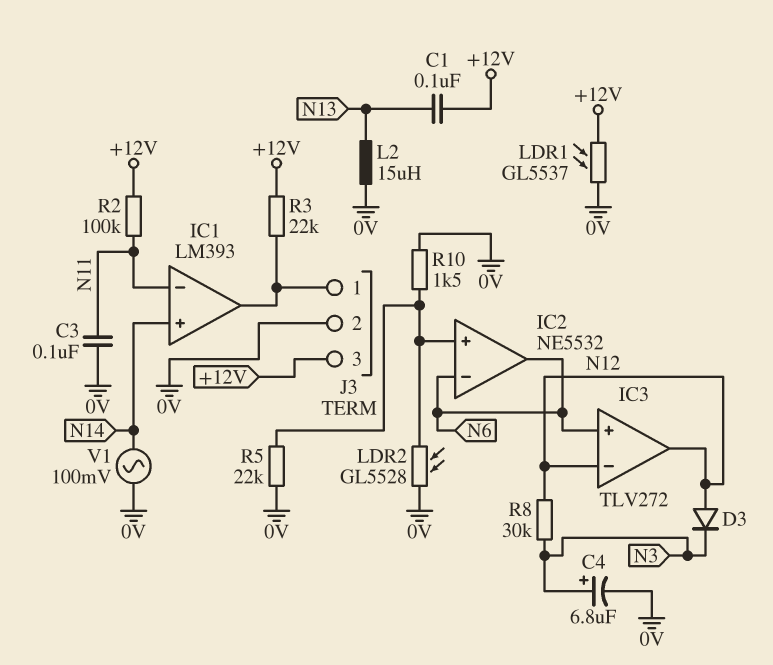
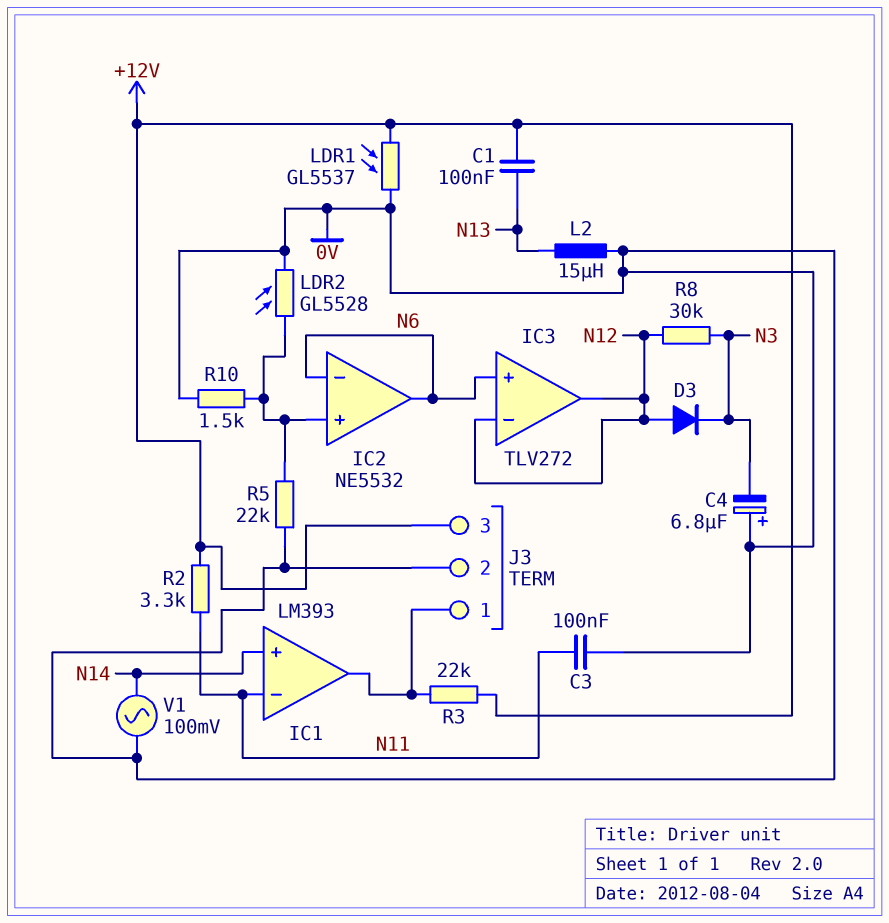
C4: 6.8uF (plus N3, minus 0V) -> 6.8uF (plus 0V, minus N3)
R2: 100k (+12V, N11) -> 3.3k (+12V, N11)

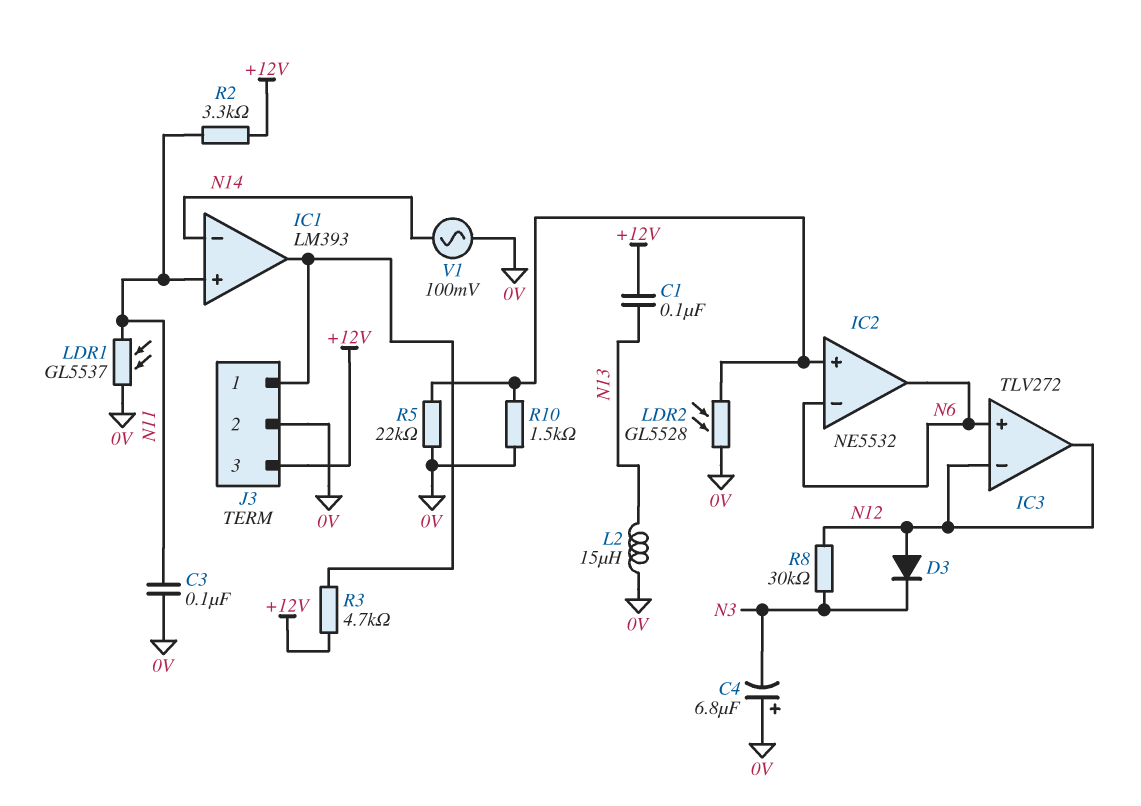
IC1 pin in+: N14 -> N11
IC1 pin in-: N11 -> N14
LDR1: GL5537 (+12V, 0V) -> GL5537 (0V, N11)
R3: 22k (+12V, IC1/out) -> 4.7k (+12V, IC1/out)

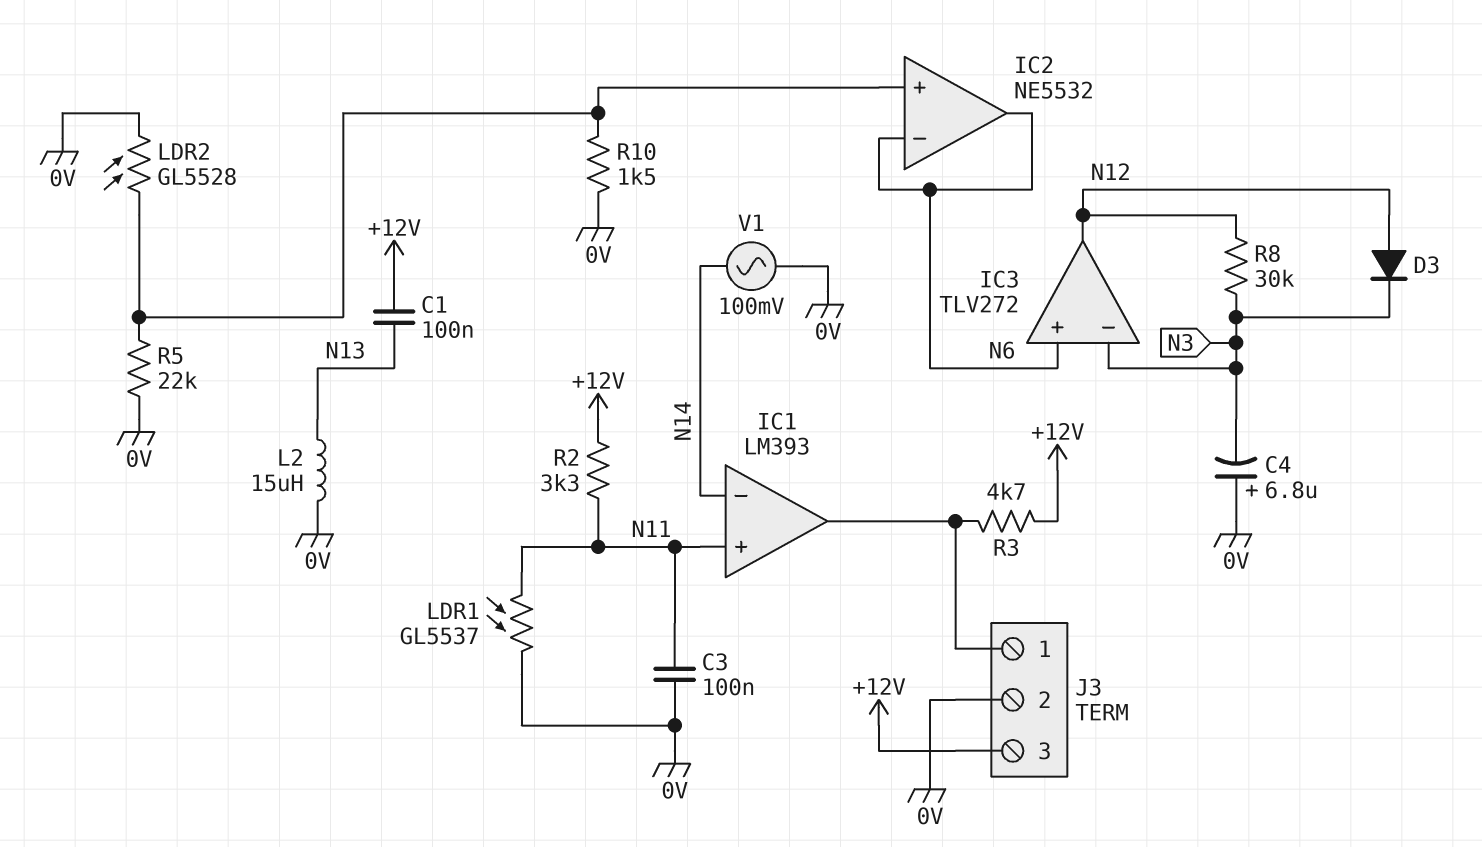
IC3 pin in-: N12 -> N3

